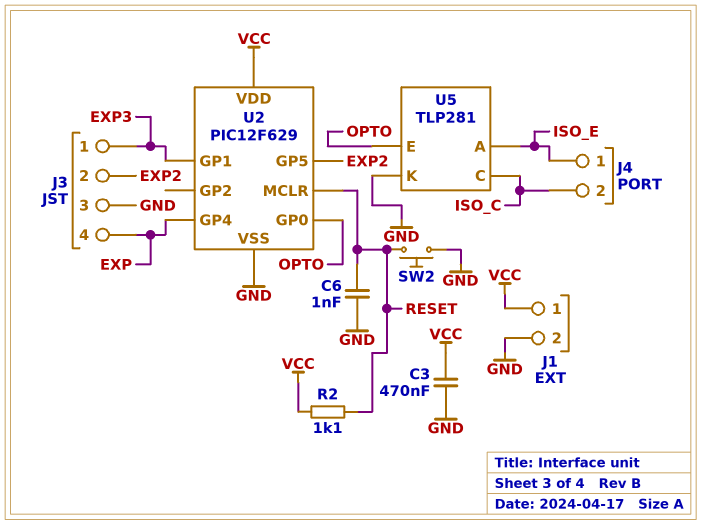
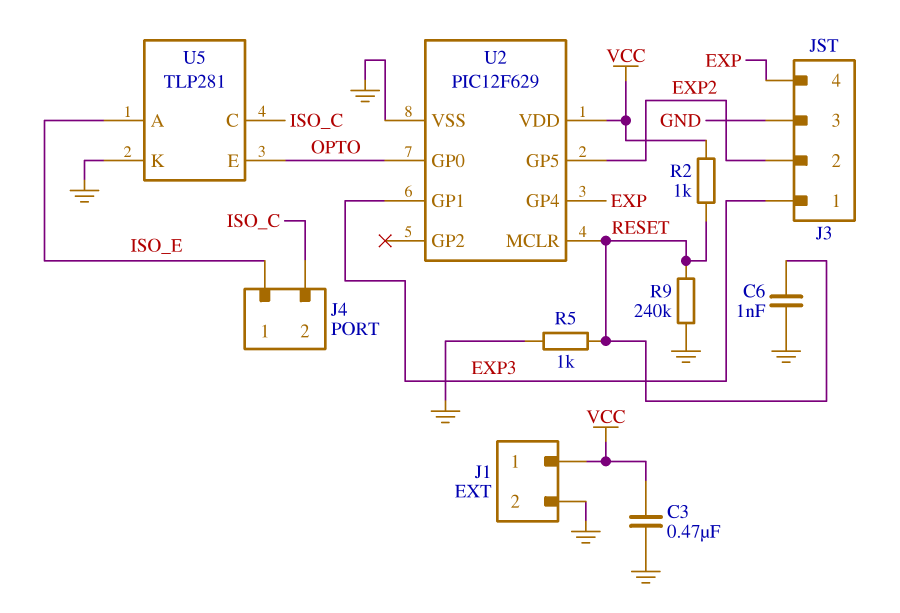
R2: 1.1k (RESET, VCC) -> 1k (RESET, VCC)
R5: none -> 1k (GND, RESET)
R9: none -> 240k (GND, RESET)
SW2: button (GND, RESET) -> none

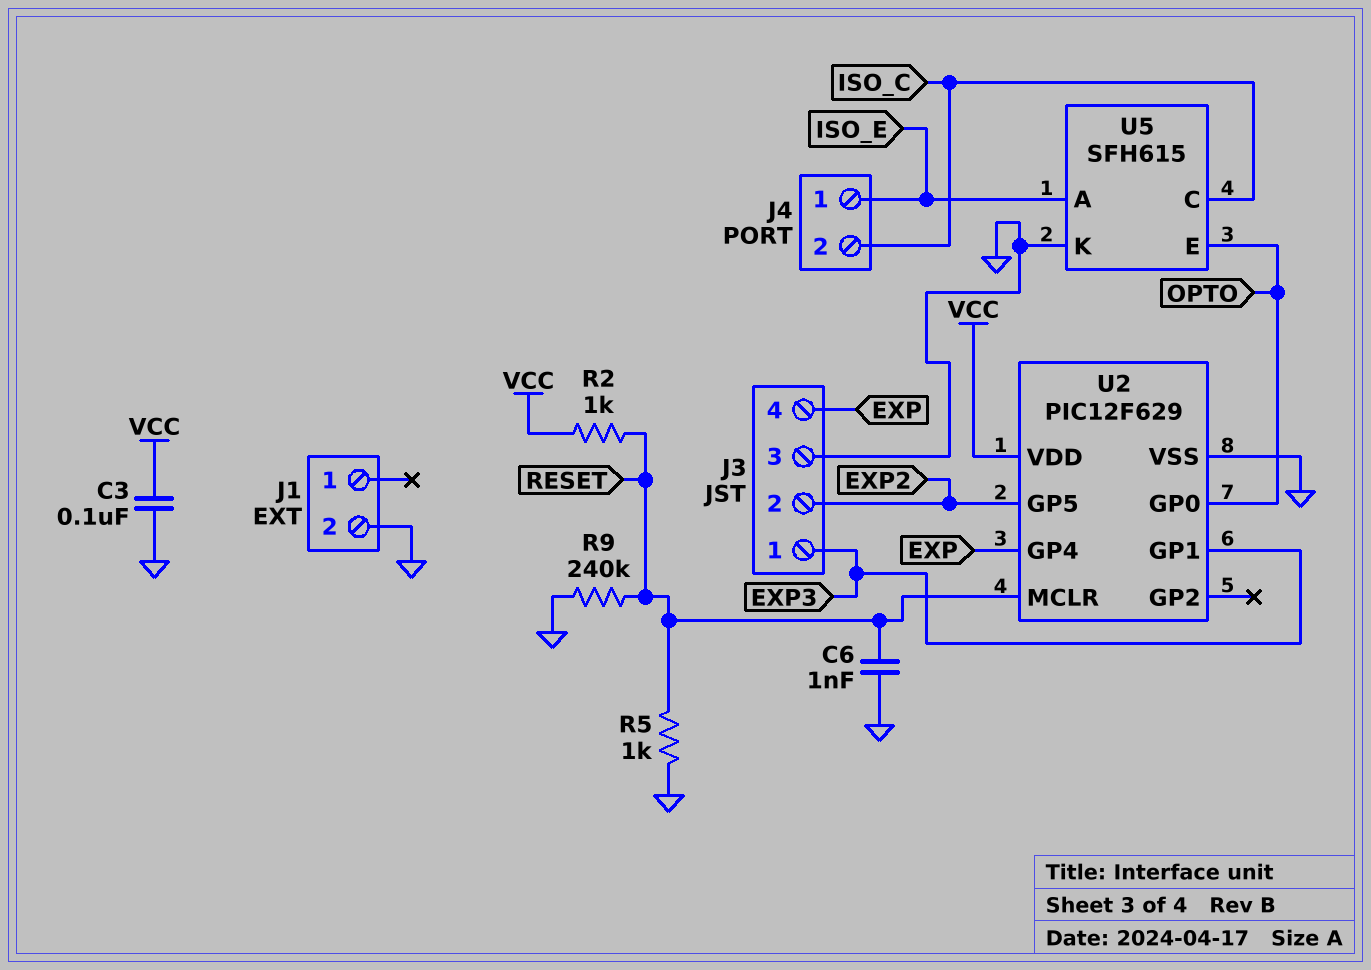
C3: 470nF (GND, VCC) -> 100nF (GND, VCC)
J1 pin 1: VCC -> none
U5: TLP281 -> SFH615

